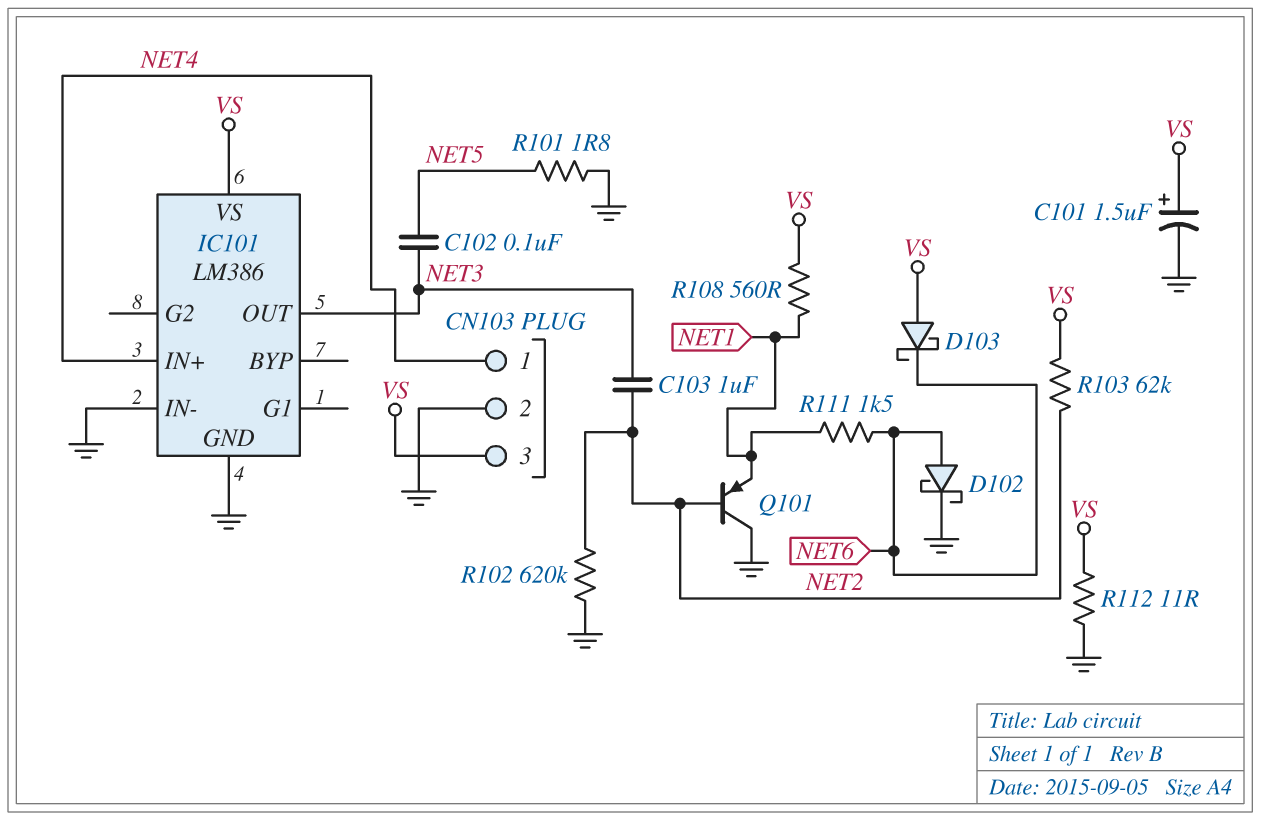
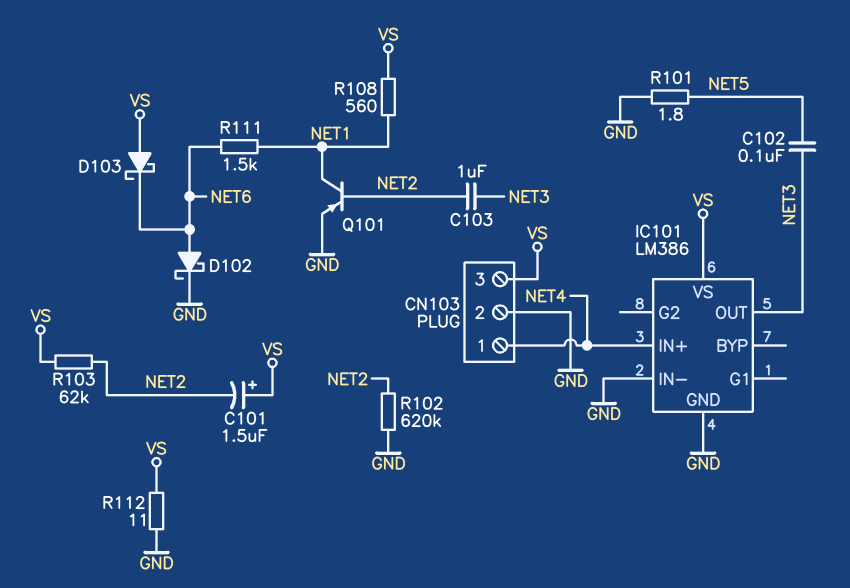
C101: 1.5uF (plus VS, minus GND) -> 1.5uF (plus VS, minus NET2)
Q101: PNP (B NET2, C GND, E NET1) -> PNP (B NET2, C NET1, E GND)

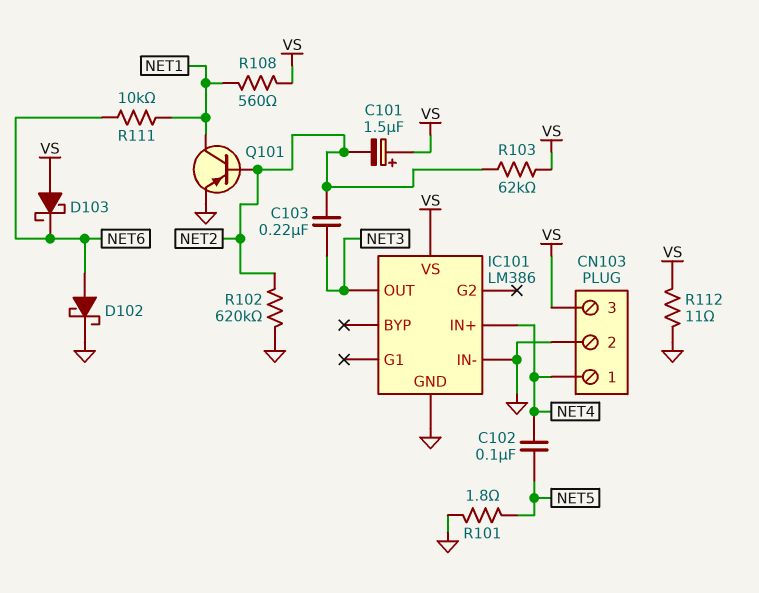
C102: 100nF (NET3, NET5) -> 100nF (NET4, NET5)
C103: 1uF (NET2, NET3) -> 220nF (NET2, NET3)
R111: 1.5k (NET1, NET6) -> 10k (NET1, NET6)

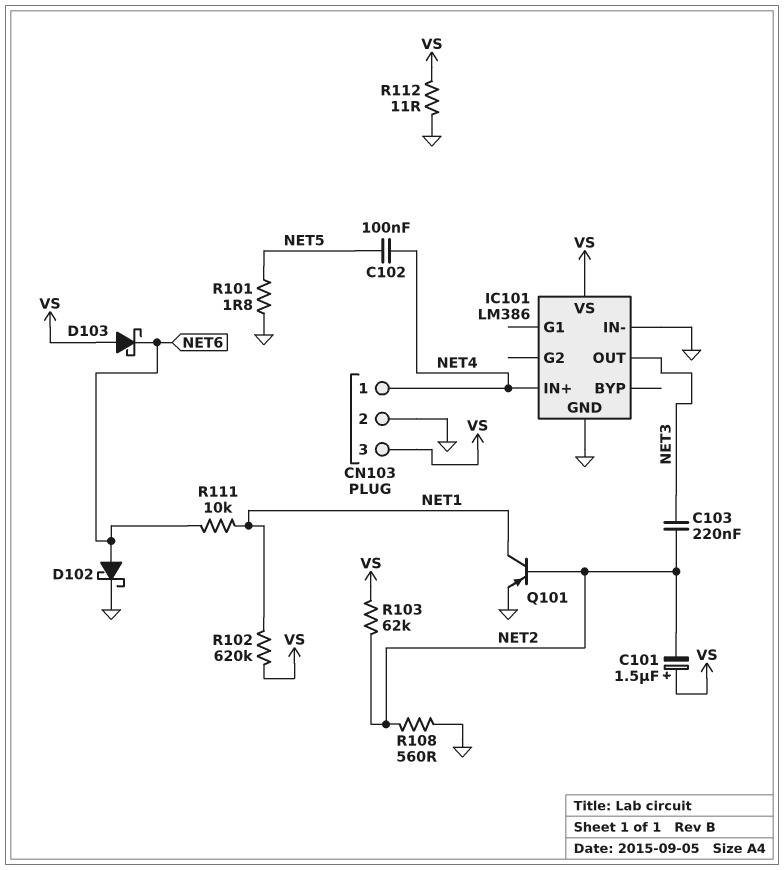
R102: 620k (GND, NET2) -> 620k (NET1, VS)
R108: 560 (NET1, VS) -> 560 (GND, NET2)

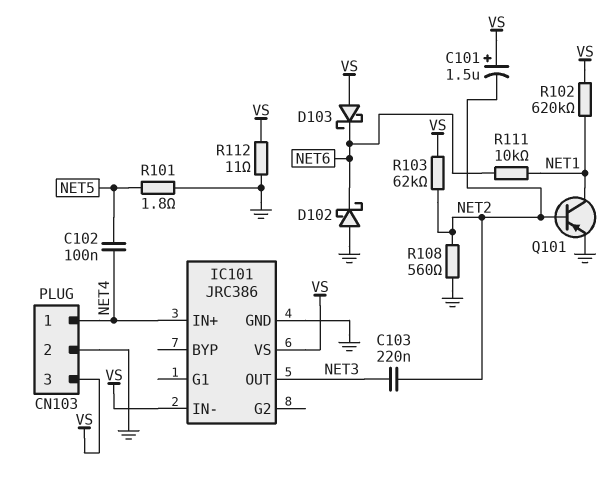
D102: schottky (A NET6, K GND) -> schottky (A GND, K NET6)
IC101: LM386 -> JRC386
IC101 pin IN-: GND -> VS

